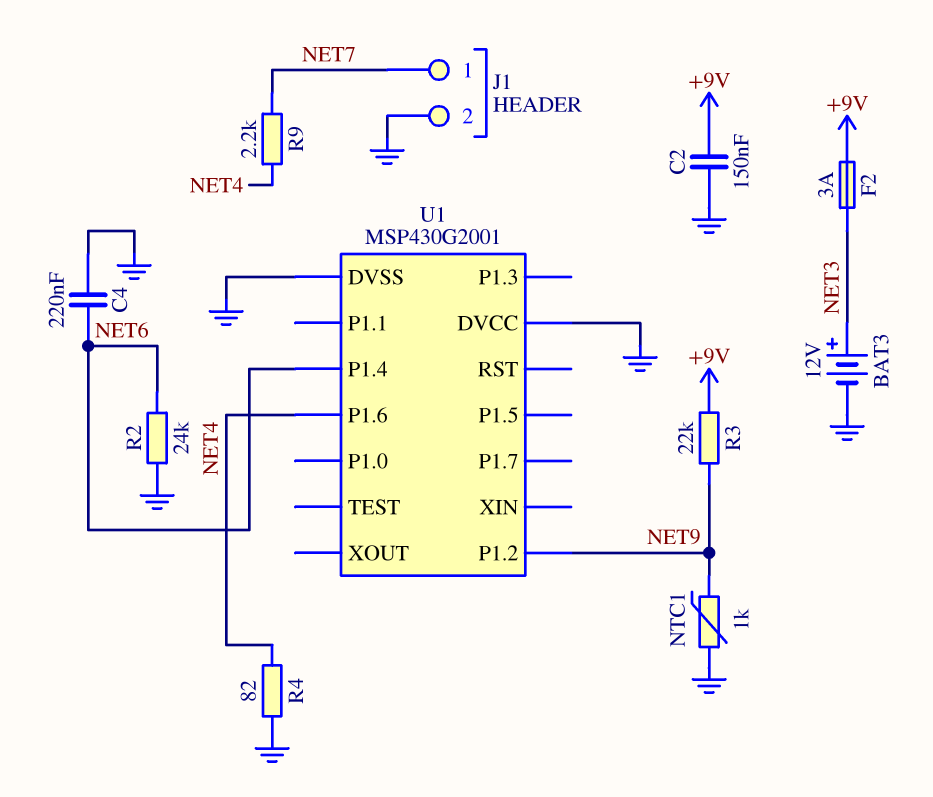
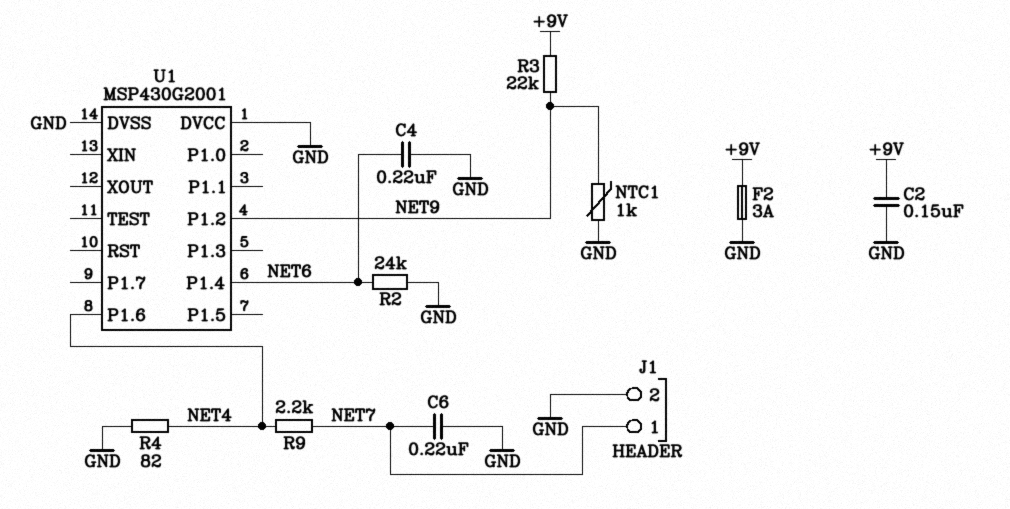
BAT3: 12V (plus NET3, minus GND) -> none
C6: none -> 220nF (GND, NET7)
F2: 3A (+9V, NET3) -> 3A (+9V, GND)

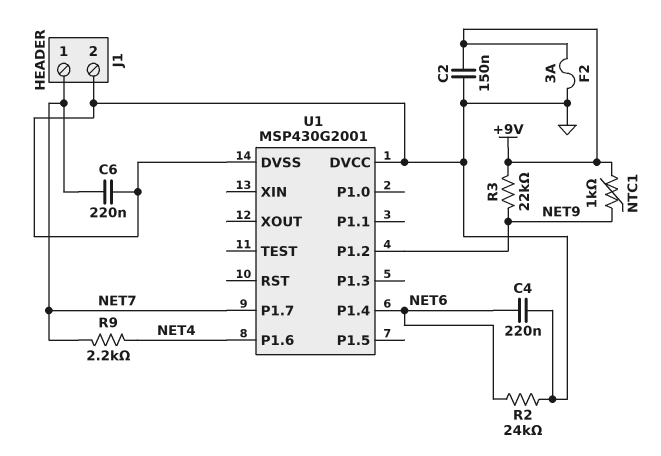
NTC1: 1k (GND, NET9) -> 1k (+9V, NET9)
R4: 82 (GND, NET4) -> none
U1 pin P1.7: none -> NET7

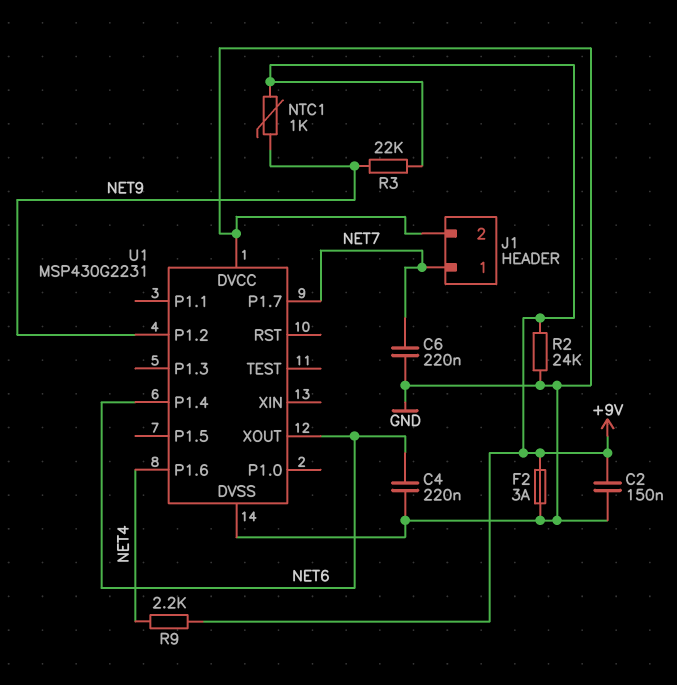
R2: 24k (GND, NET6) -> 24k (+9V, GND)
R9: 2.2k (NET4, NET7) -> 2.2k (+9V, NET4)
U1: MSP430G2001 -> MSP430G2231
U1 pin XOUT: none -> NET6

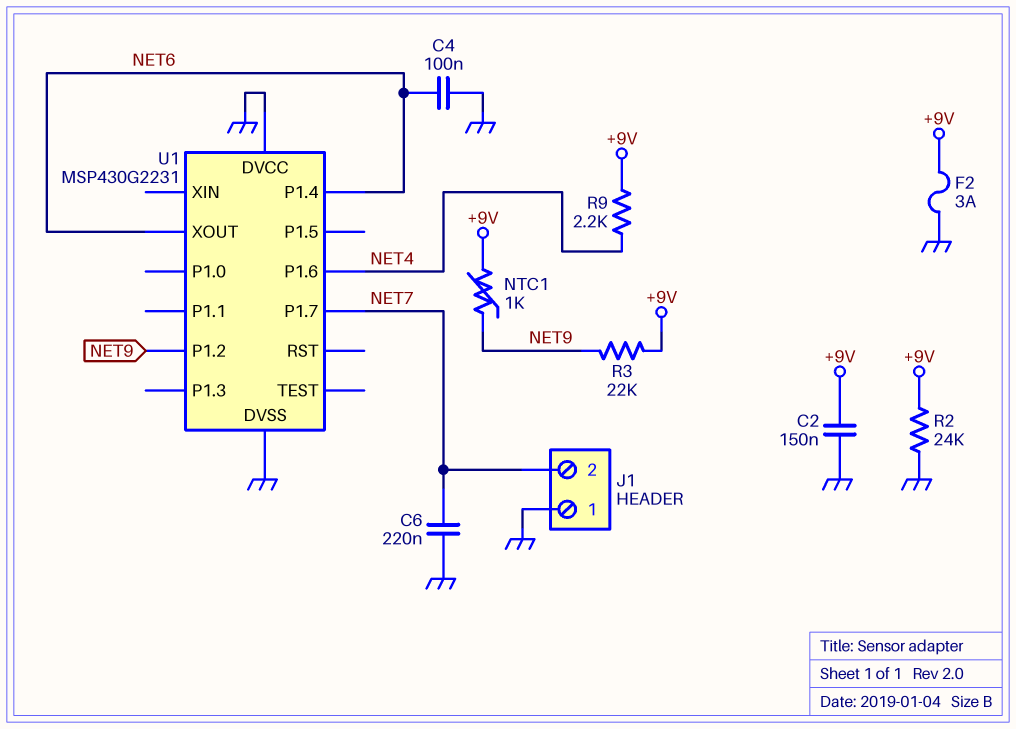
C4: 220nF (GND, NET6) -> 100nF (GND, NET6)
J1 pin 1: NET7 -> GND
J1 pin 2: GND -> NET7

